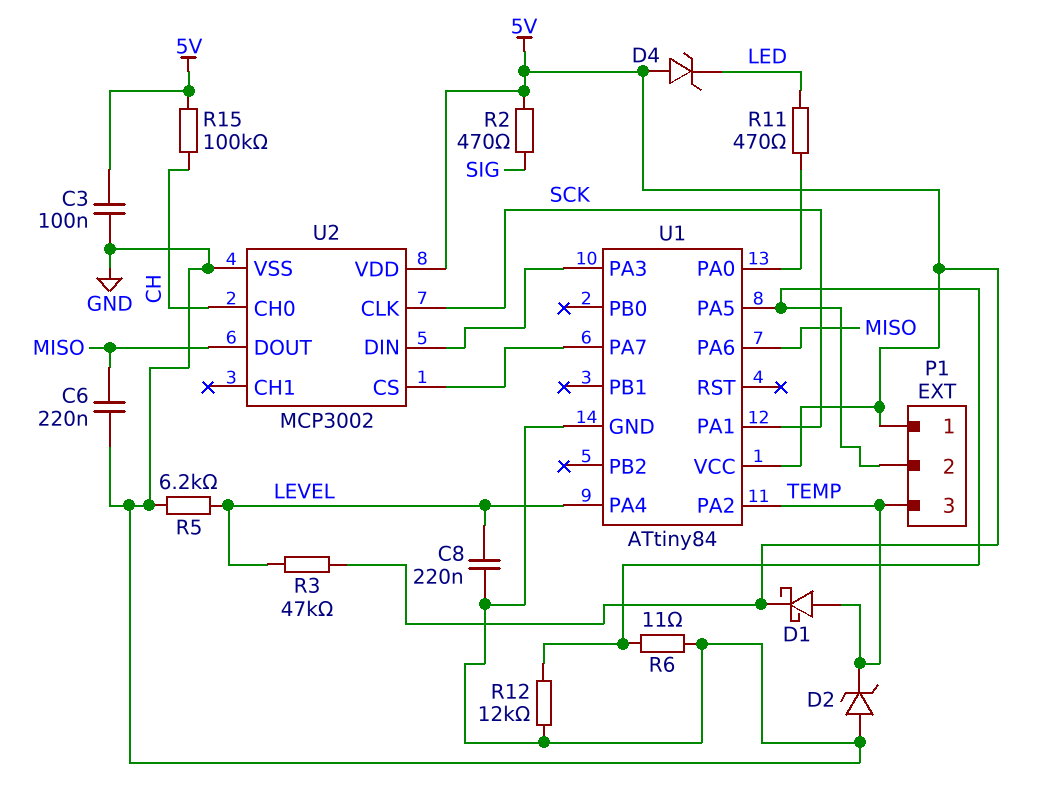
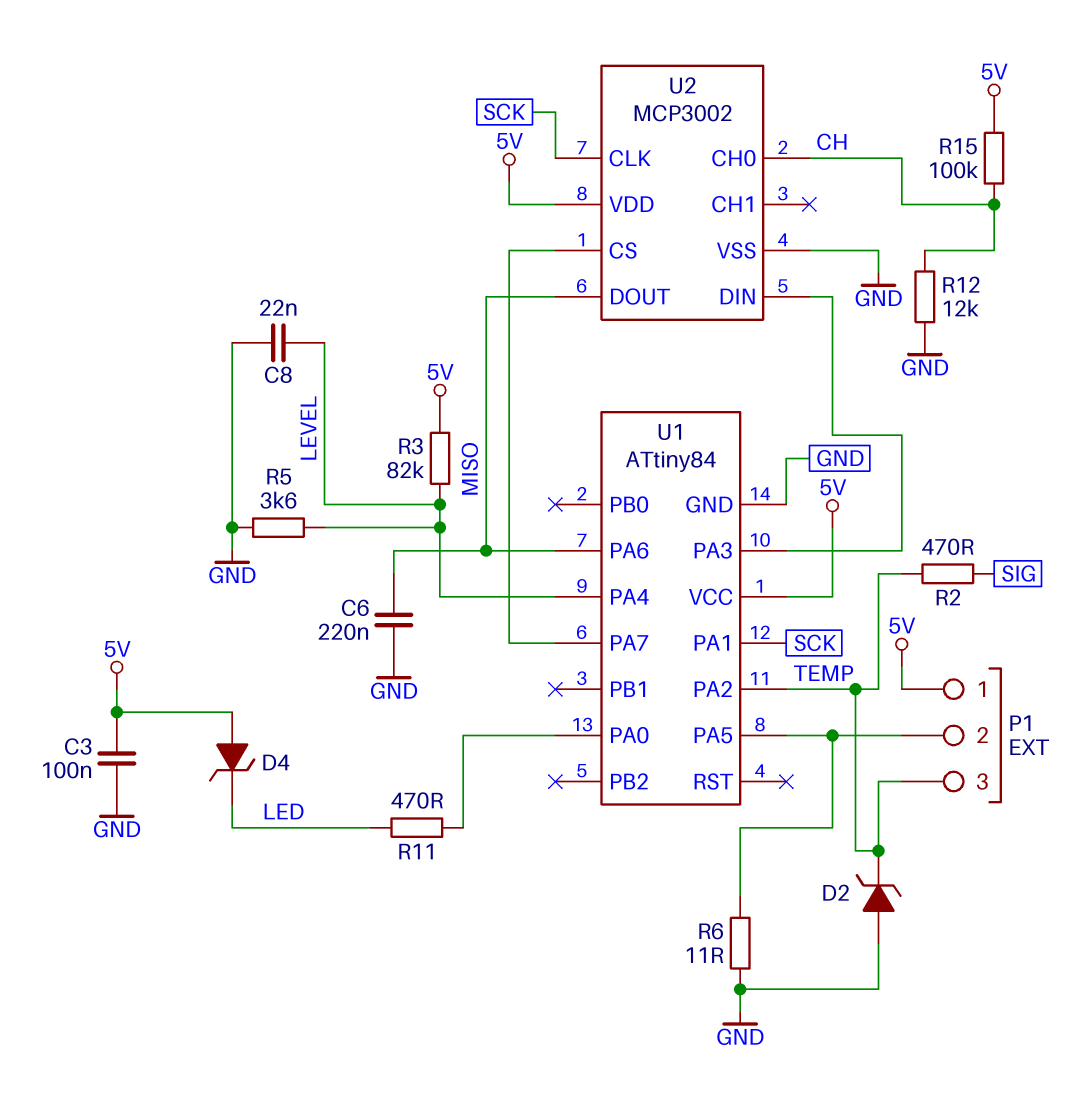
C8: 220nF (GND, LEVEL) -> 22nF (GND, LEVEL)
D1: schottky (A TEMP, K 5V) -> none
R2: 470 (5V, SIG) -> 470 (SIG, TEMP)
R3: 47k (5V, LEVEL) -> 82k (5V, LEVEL)
R5: 6.2k (GND, LEVEL) -> 3.6k (GND, LEVEL)
R12: 12k (GND, P1/2) -> 12k (CH, GND)

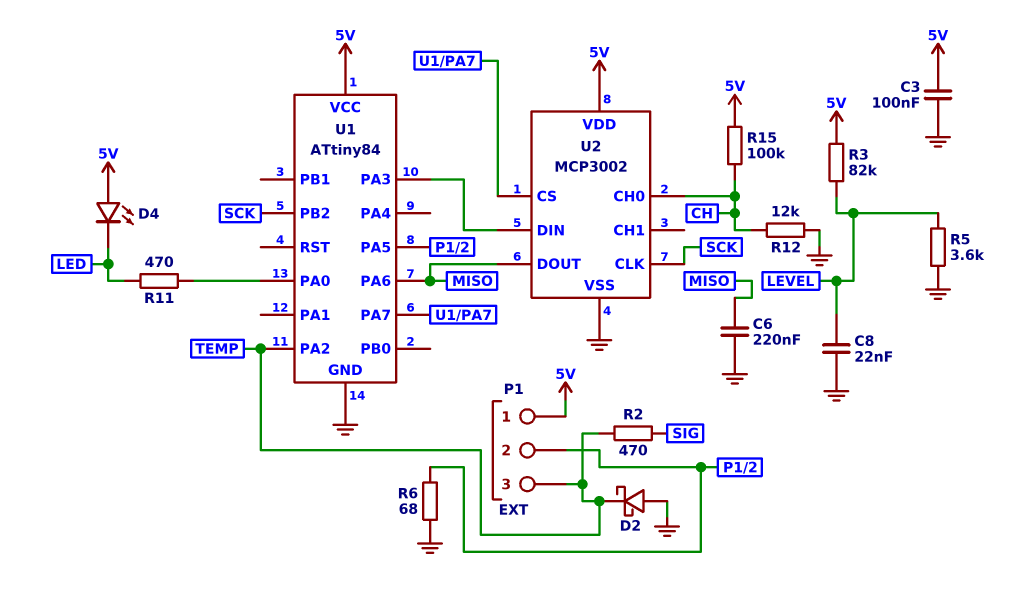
D2: zener (A GND, K TEMP) -> schottky (A GND, K TEMP)
D4: zener (A 5V, K LED) -> LED (A 5V, K LED)
R6: 11 (GND, P1/2) -> 68 (GND, P1/2)
U1 pin PA1: SCK -> none
U1 pin PA4: LEVEL -> none
U1 pin PB2: none -> SCK

